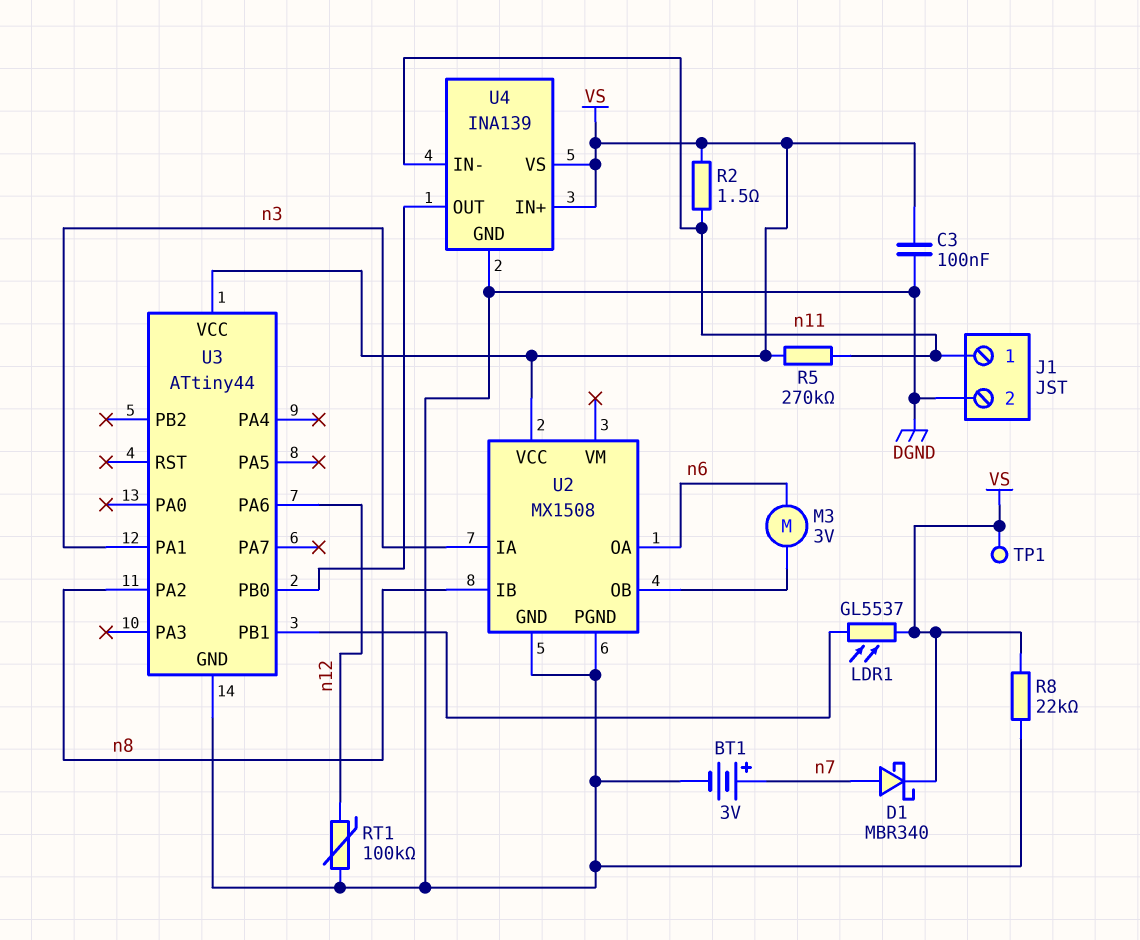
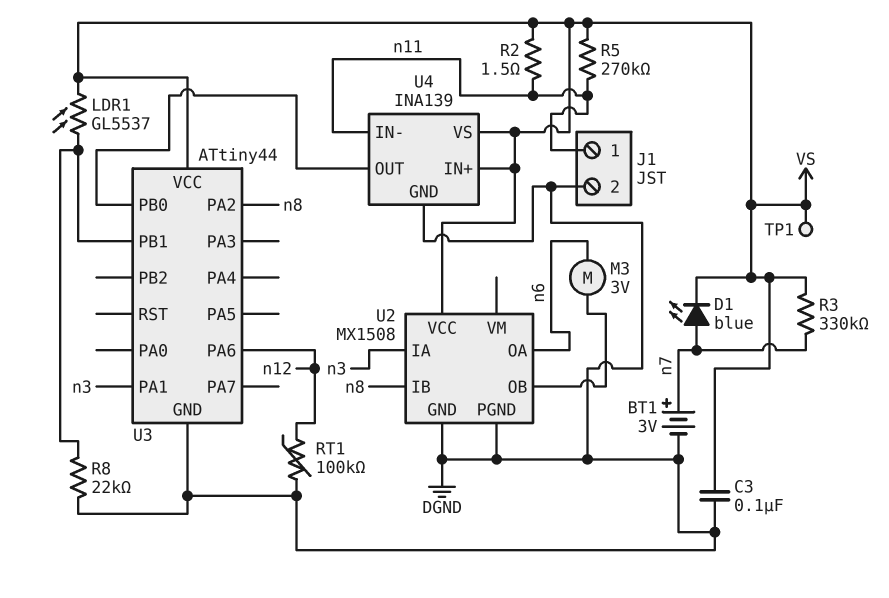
D1: schottky MBR340 (A n7, K VS) -> LED blue (A n7, K VS)
R3: none -> 330k (VS, n7)
R8: 22k (DGND, VS) -> 22k (DGND, U3/PB1)

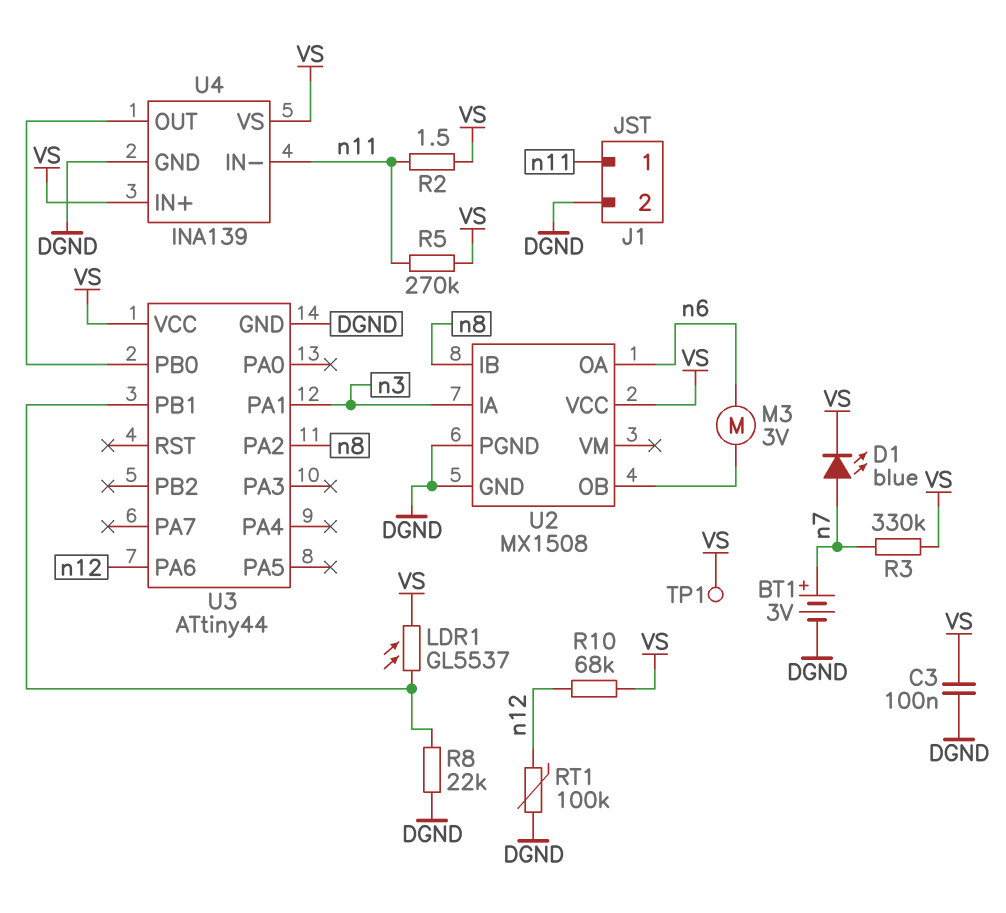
R10: none -> 68k (VS, n12)

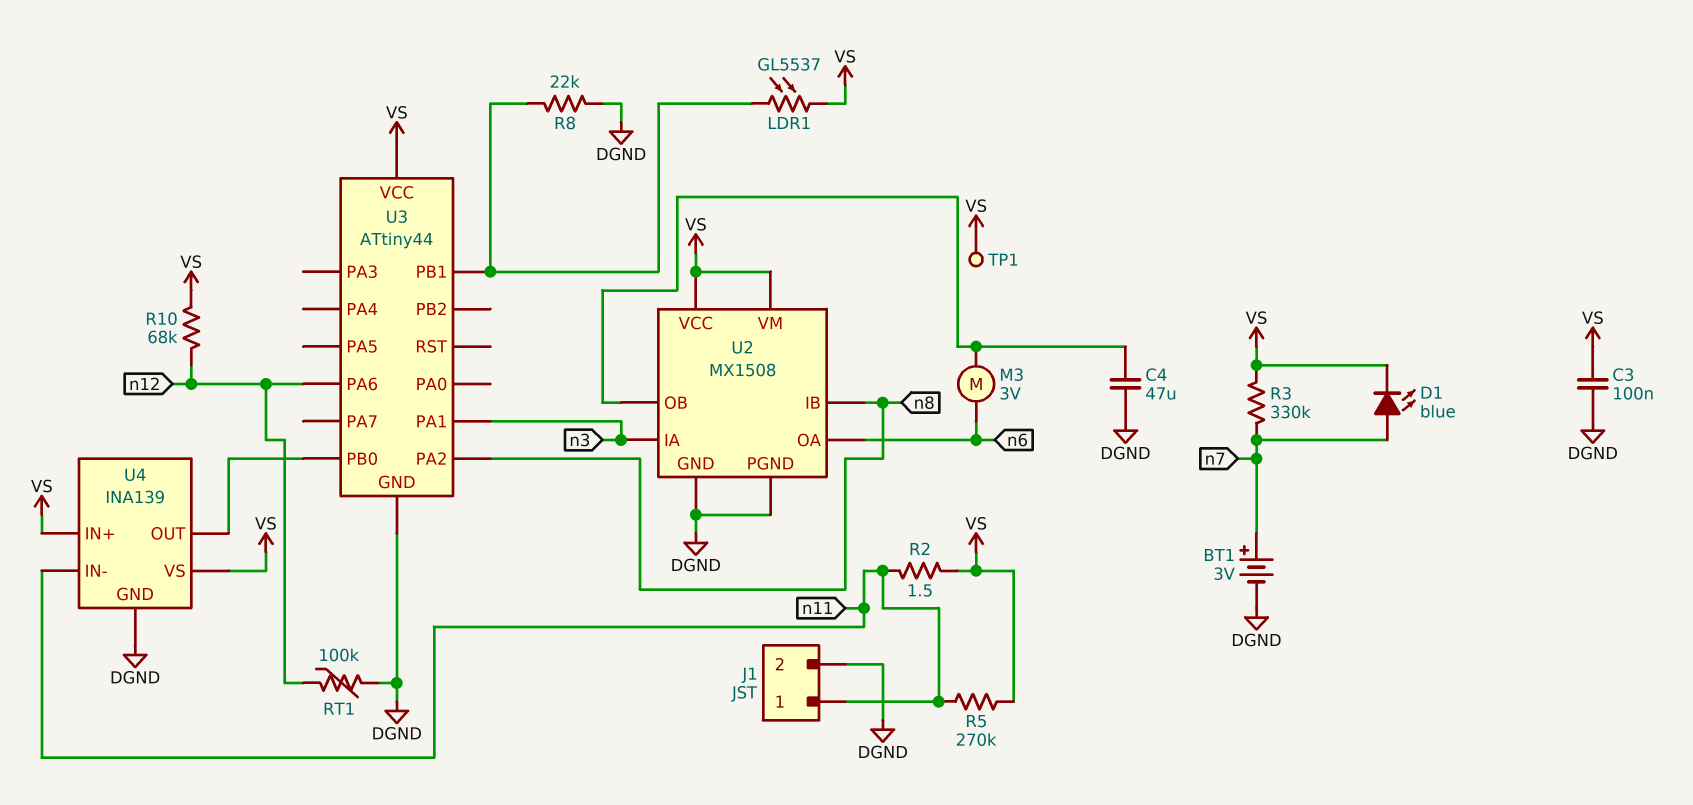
C4: none -> 47uF (DGND, U2/OB)
U2 pin VM: none -> VS

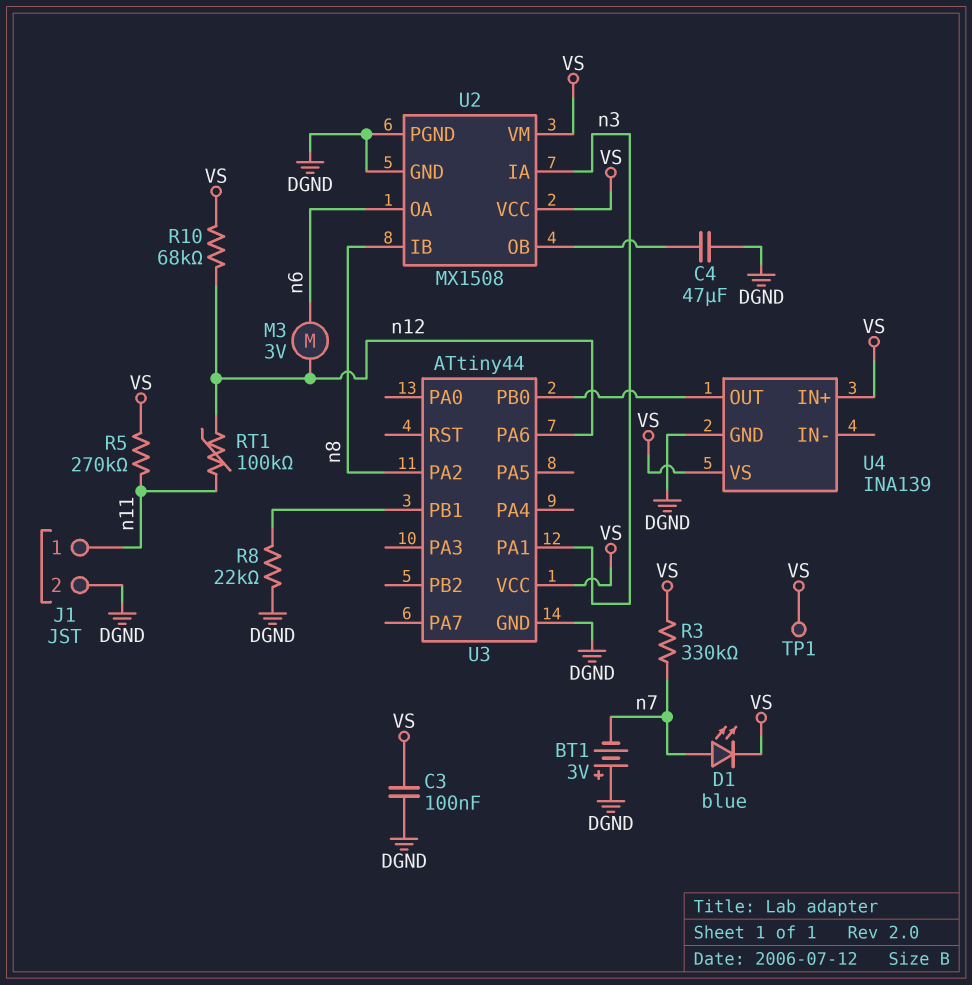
BT1: 3V (plus n7, minus DGND) -> 3V (plus DGND, minus n7)
LDR1: GL5537 (U3/PB1, VS) -> none
M3: motor 3V (U2/OB, n6) -> motor 3V (n6, n12)
R2: 1.5 (VS, n11) -> none
RT1: 100k (DGND, n12) -> 100k (n11, n12)
U4 pin IN-: n11 -> none

